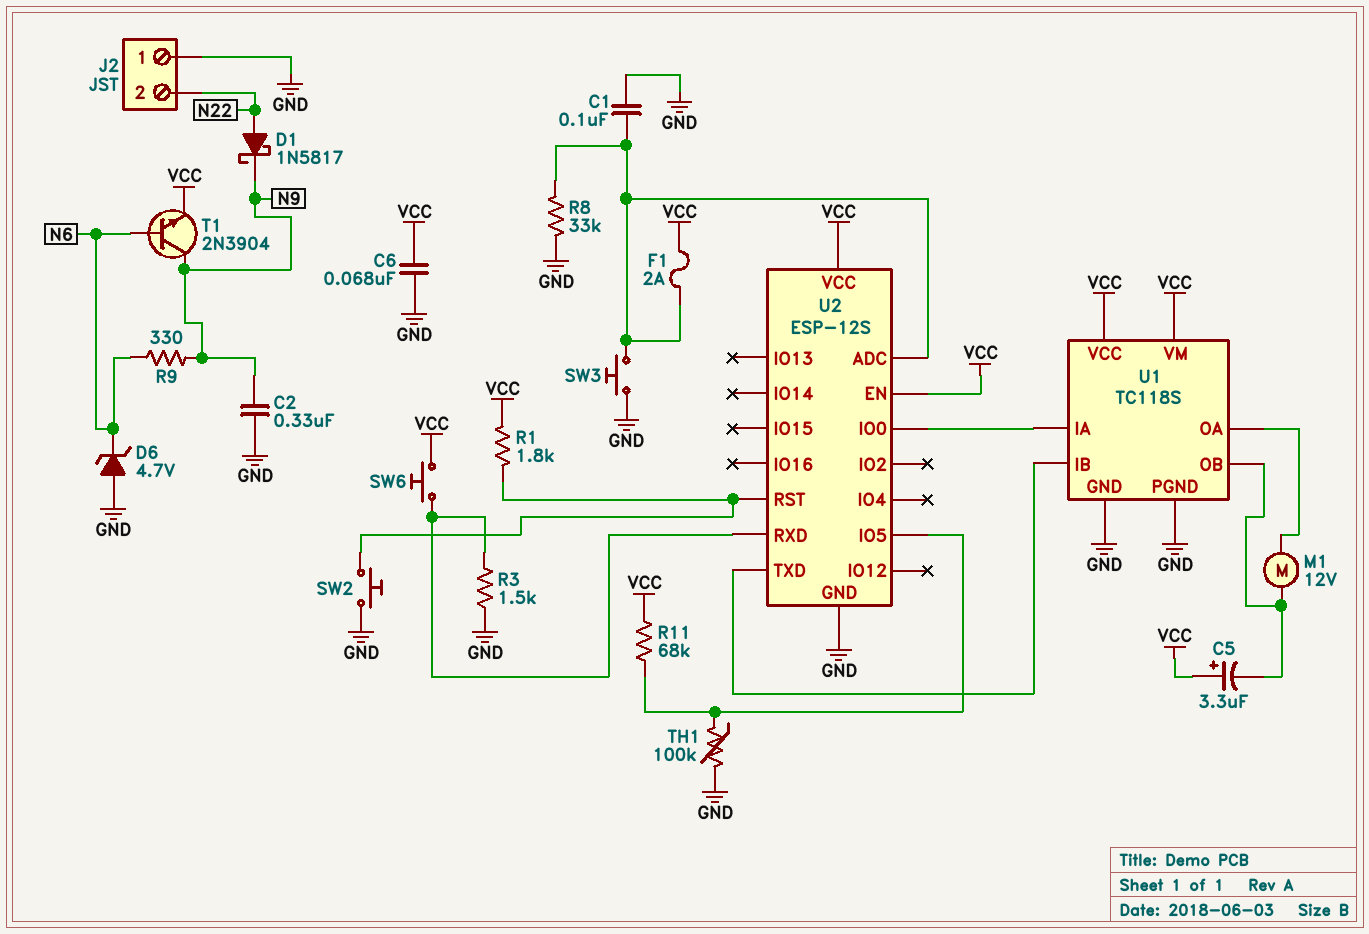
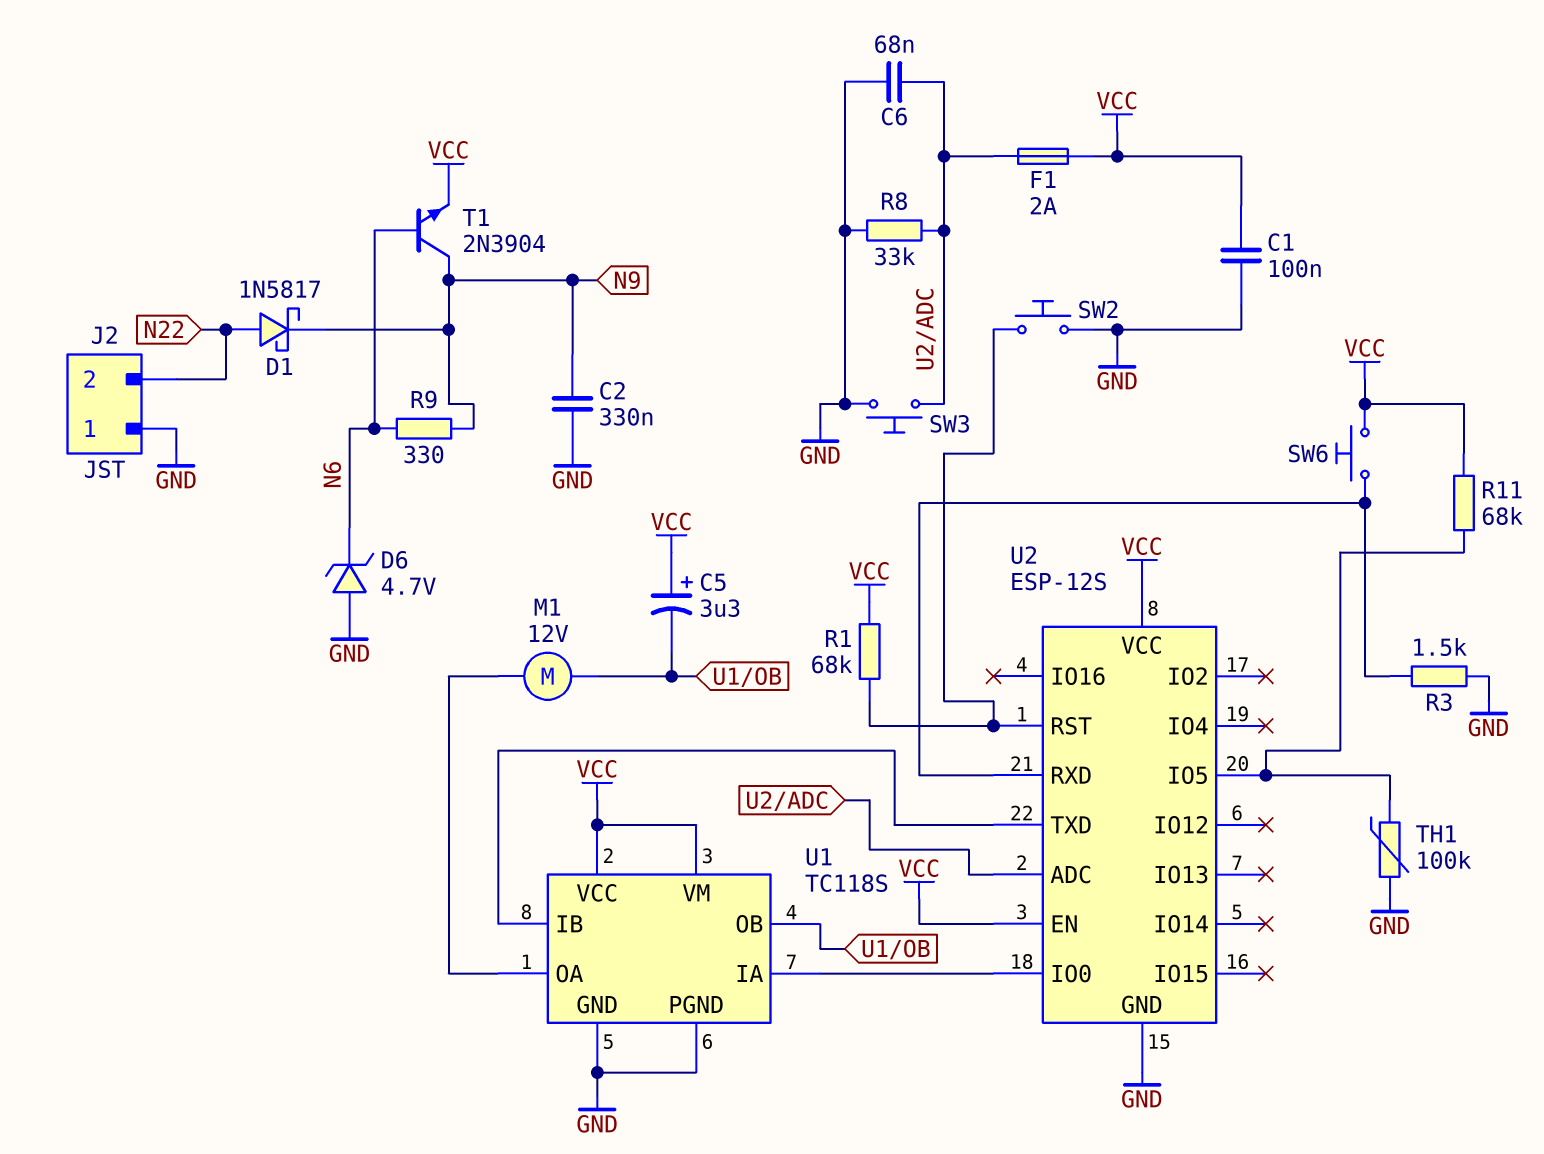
C1: 100nF (GND, U2/ADC) -> 100nF (GND, VCC)
C6: 68nF (GND, VCC) -> 68nF (GND, U2/ADC)
R1: 1.8k (U2/RST, VCC) -> 68k (U2/RST, VCC)

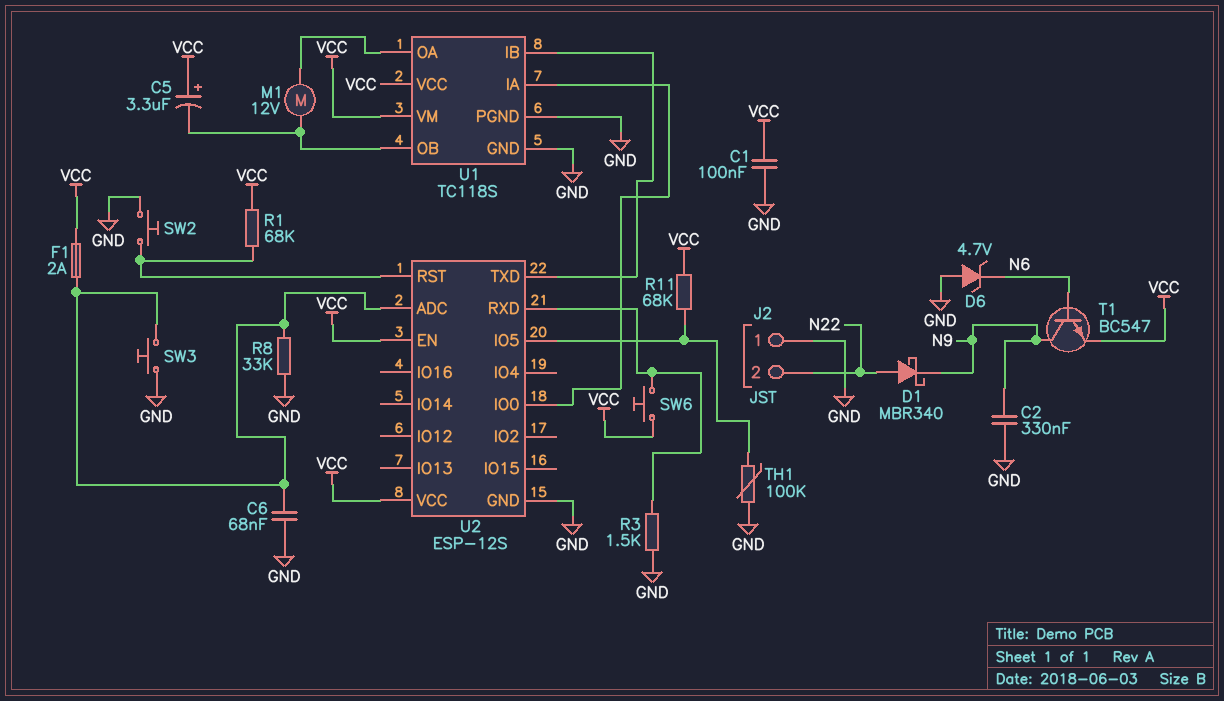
D1: schottky 1N5817 (A N22, K N9) -> schottky MBR340 (A N22, K N9)
R9: 330 (N6, N9) -> none
T1: NPN 2N3904 (B N6, C N9, E VCC) -> NPN BC547 (B N6, C N9, E VCC)

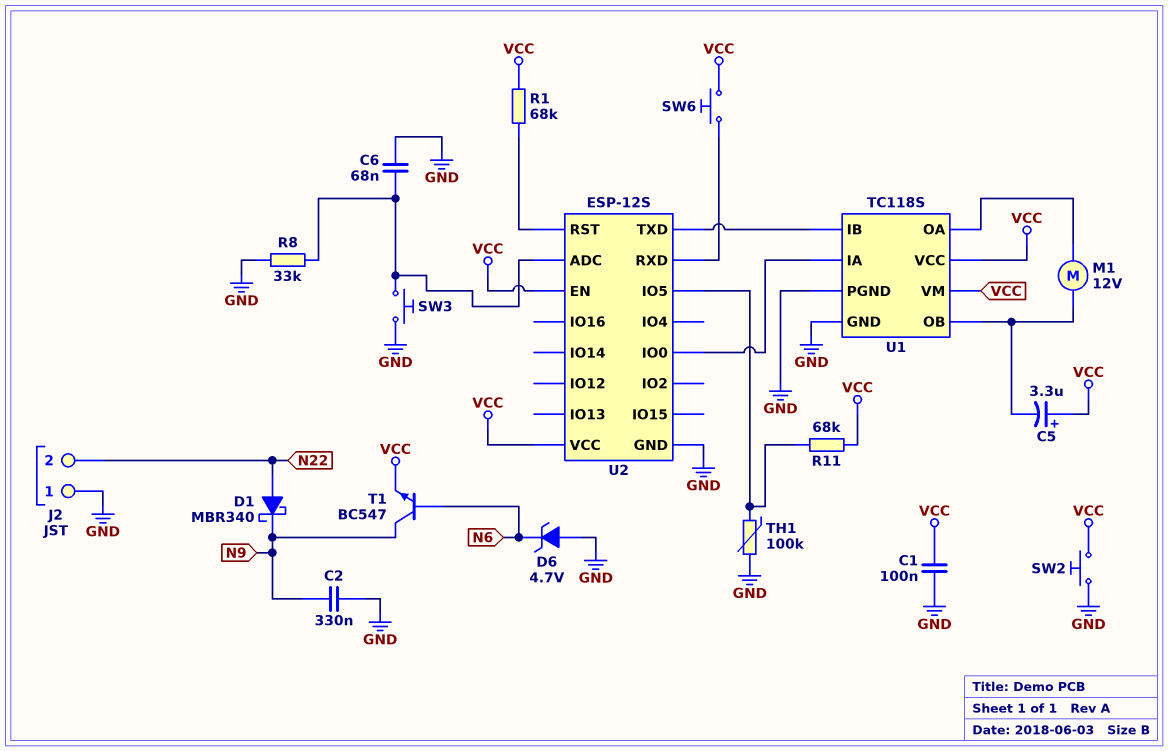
F1: 2A (U2/ADC, VCC) -> none
R3: 1.5k (GND, U2/RXD) -> none
SW2: button (GND, U2/RST) -> button (GND, VCC)

